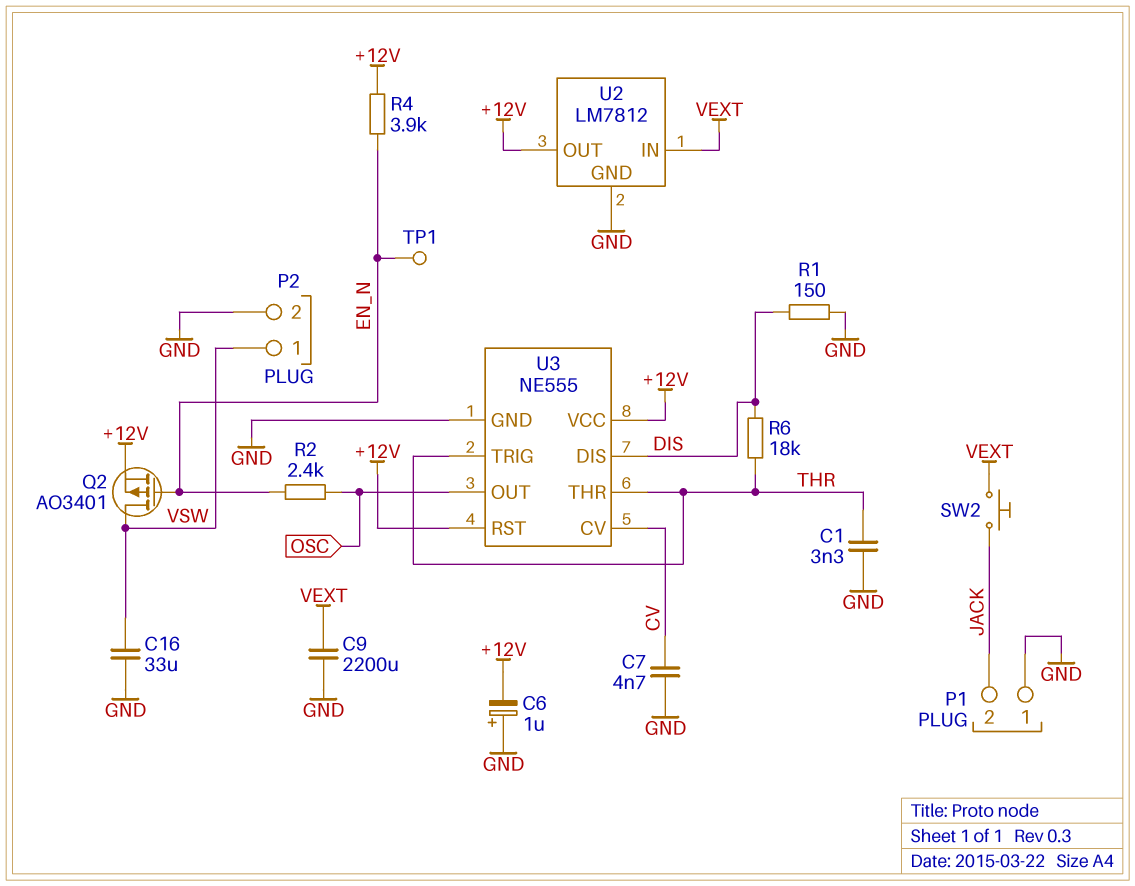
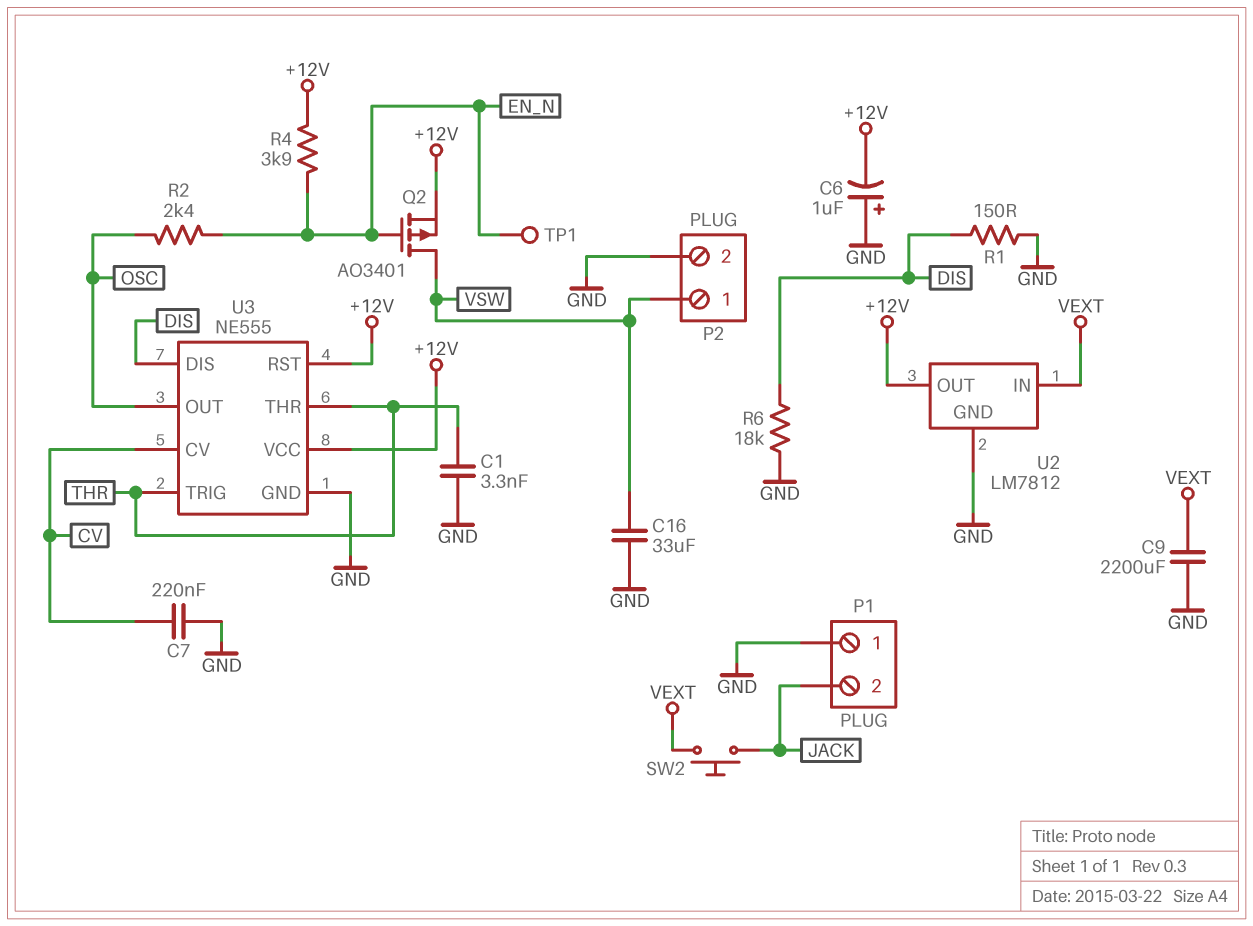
C7: 4.7nF (CV, GND) -> 220nF (CV, GND)
R6: 18k (DIS, THR) -> 18k (DIS, GND)

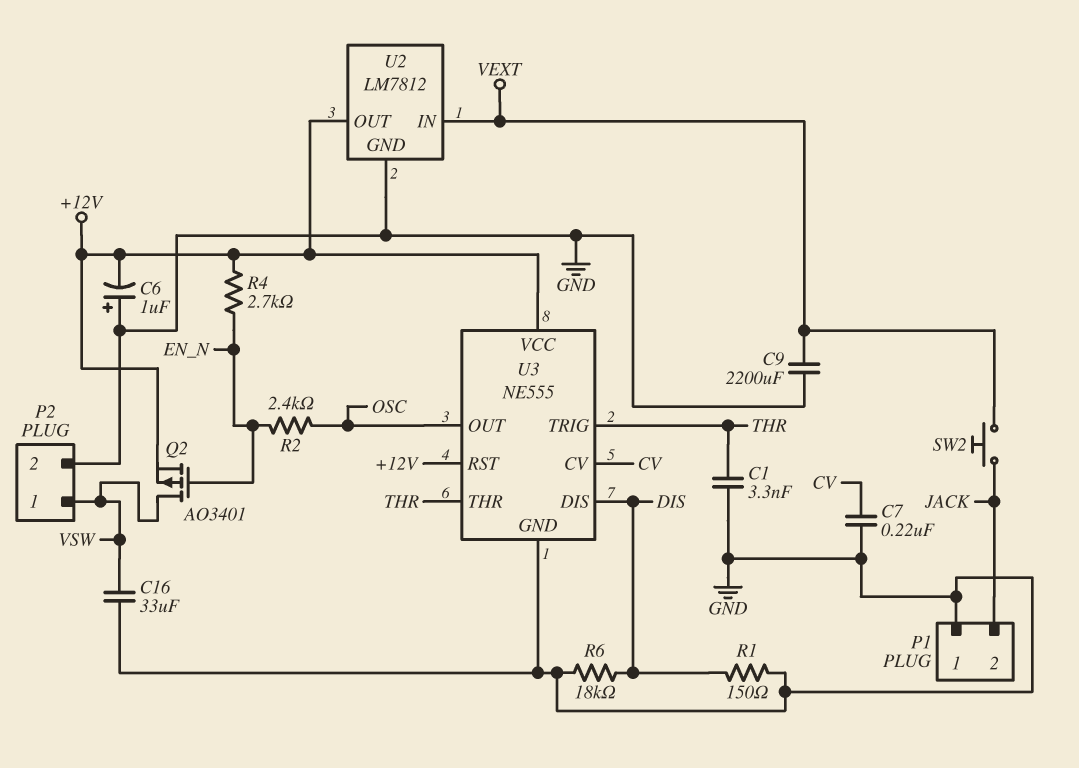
R4: 3.9k (+12V, EN_N) -> 2.7k (+12V, EN_N)
TP1: test point (EN_N) -> none

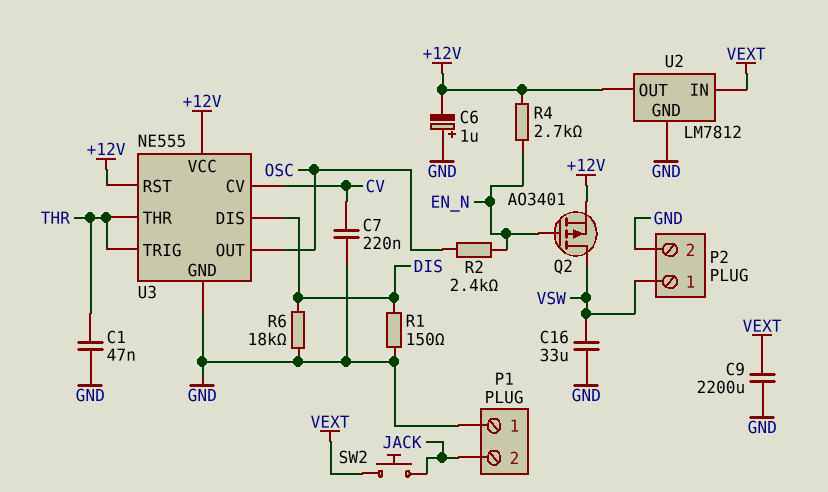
C1: 3.3nF (GND, THR) -> 47nF (GND, THR)

